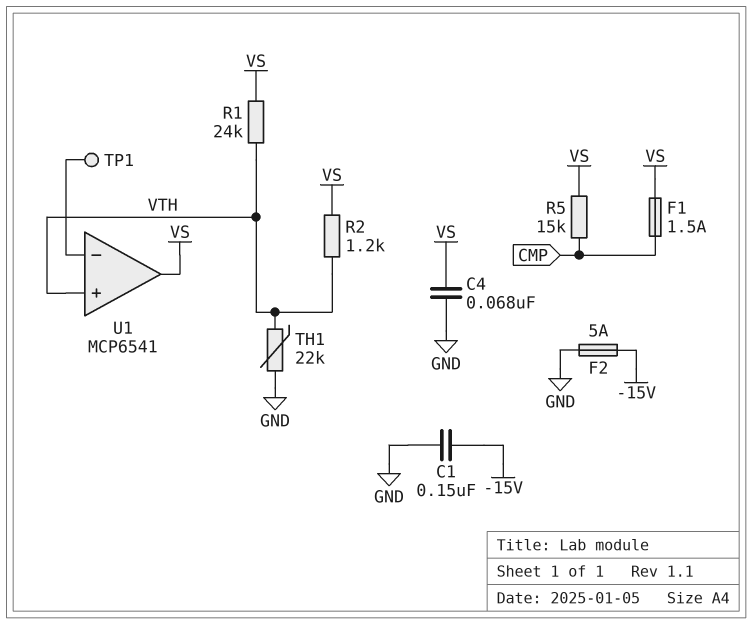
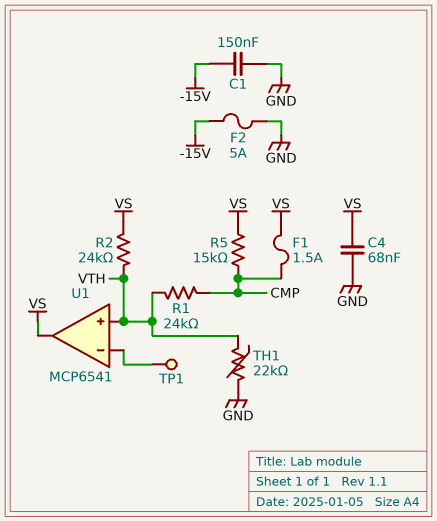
R1: 24k (VS, VTH) -> 24k (CMP, VTH)
R2: 1.2k (VS, VTH) -> 24k (VS, VTH)

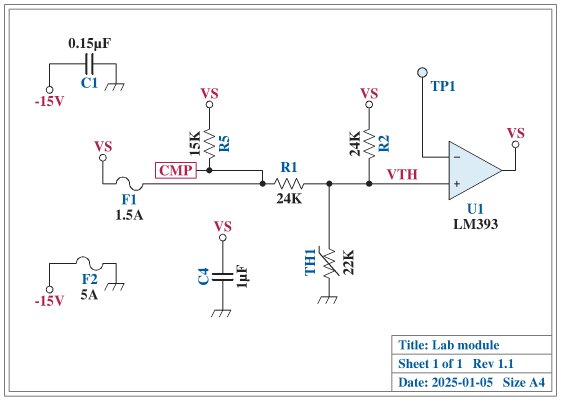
C4: 68nF (GND, VS) -> 1uF (GND, VS)
U1: MCP6541 -> LM393

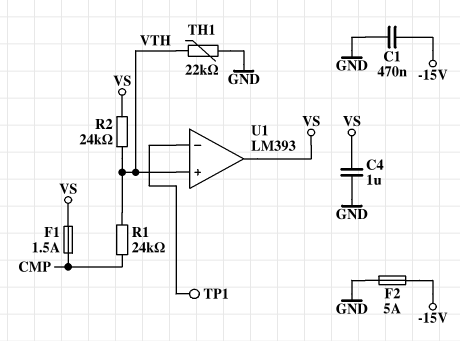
C1: 150nF (-15V, GND) -> 470nF (-15V, GND)
R5: 15k (CMP, VS) -> none

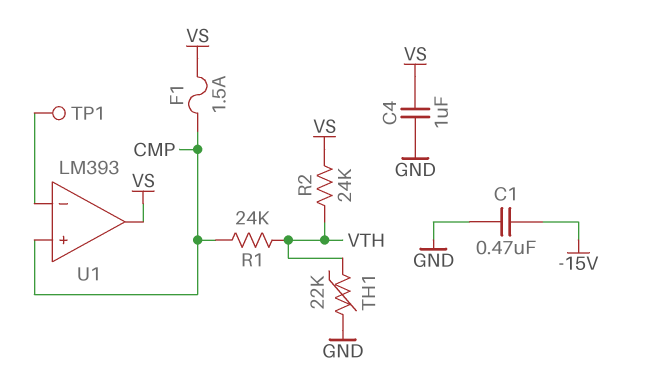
F2: 5A (-15V, GND) -> none
U1 pin in+: VTH -> CMP

